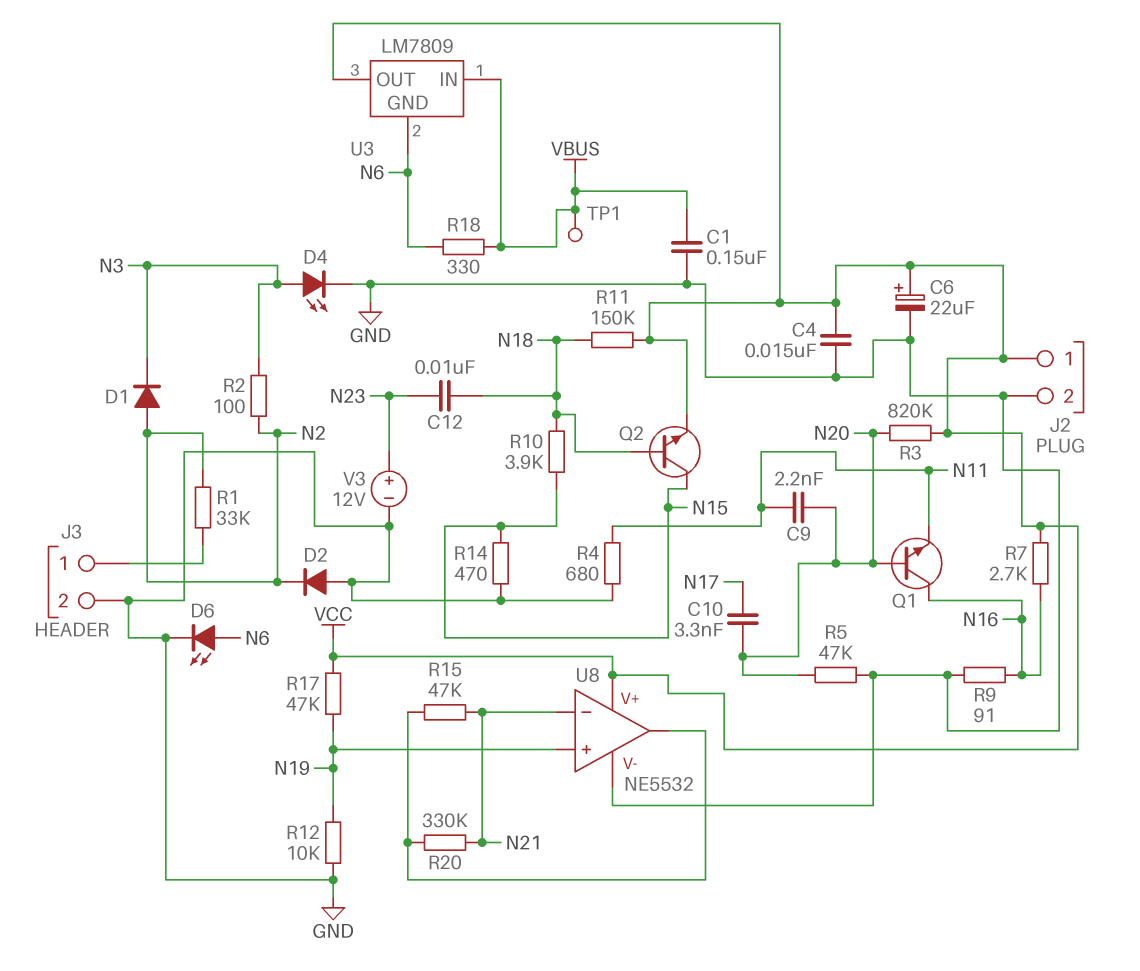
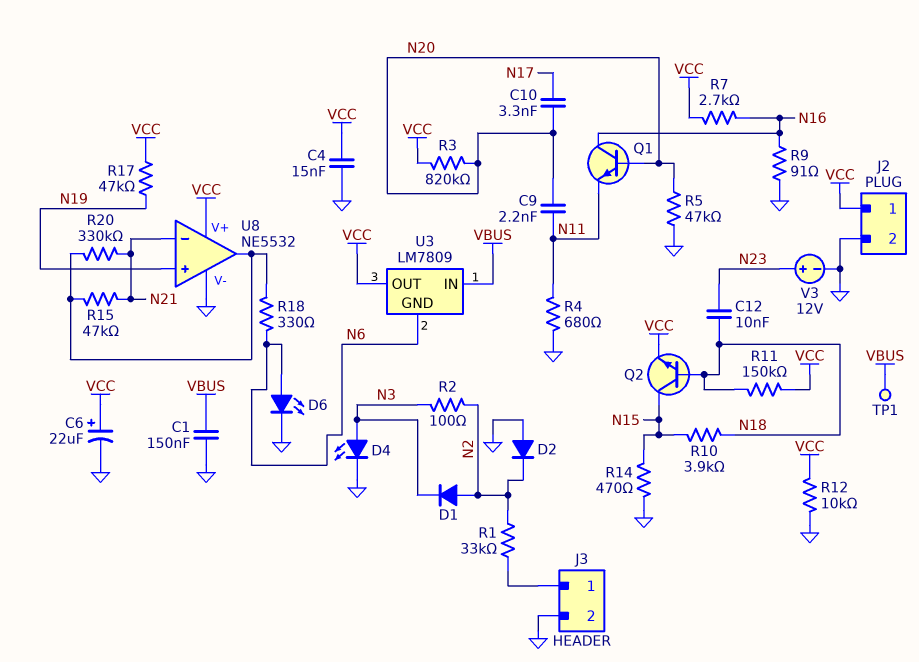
R12: 10k (GND, N19) -> 10k (GND, VCC)
R18: 330 (N6, VBUS) -> 330 (N6, U8/out)

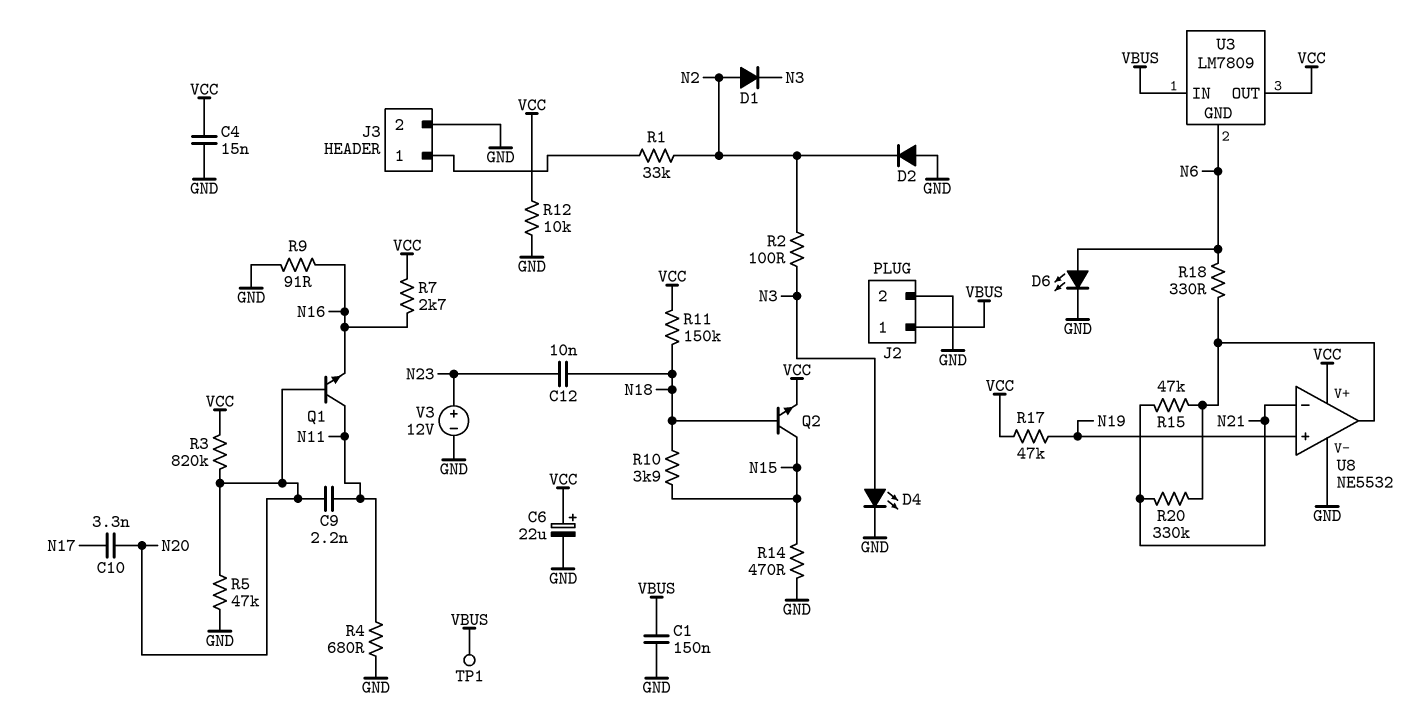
J2 pin 1: VCC -> VBUS
Q1: NPN (B N20, C N16, E N11) -> NPN (B N20, C N11, E N16)

